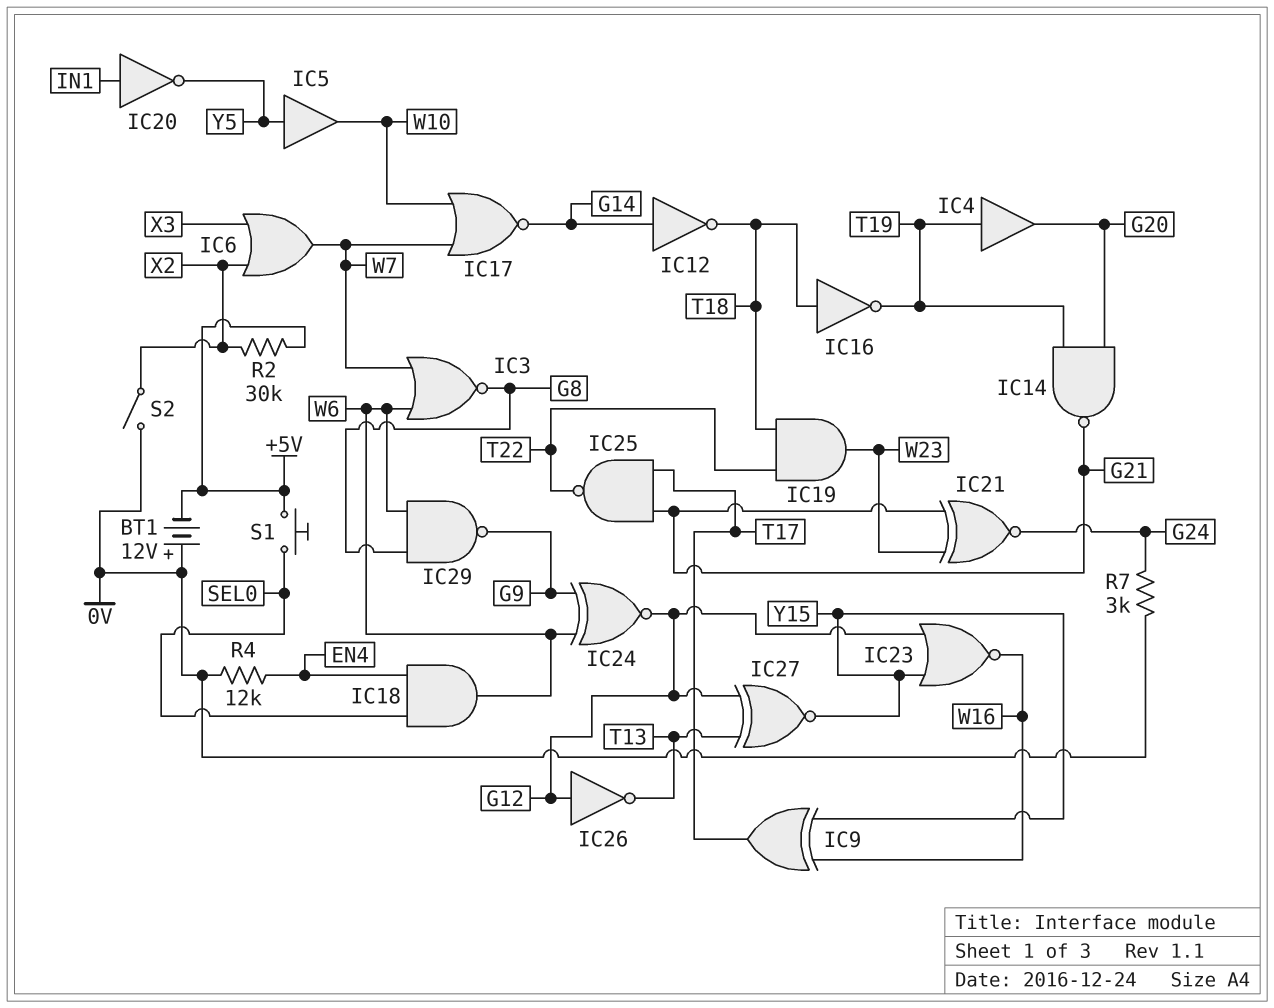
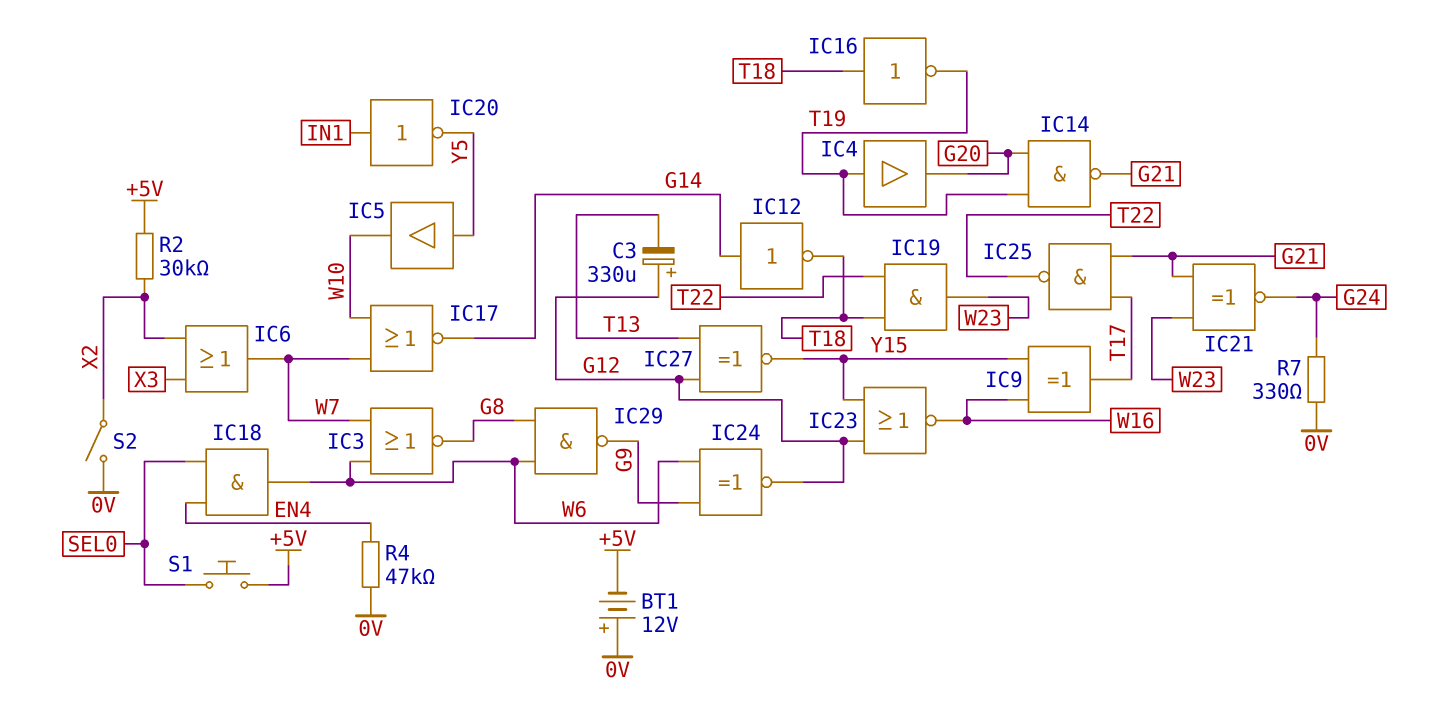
C3: none -> 330uF (plus G12, minus T13)
IC26: NOT (in G12, out T13) -> none
R4: 12k (0V, EN4) -> 47k (0V, EN4)
R7: 3k (0V, G24) -> 330 (0V, G24)

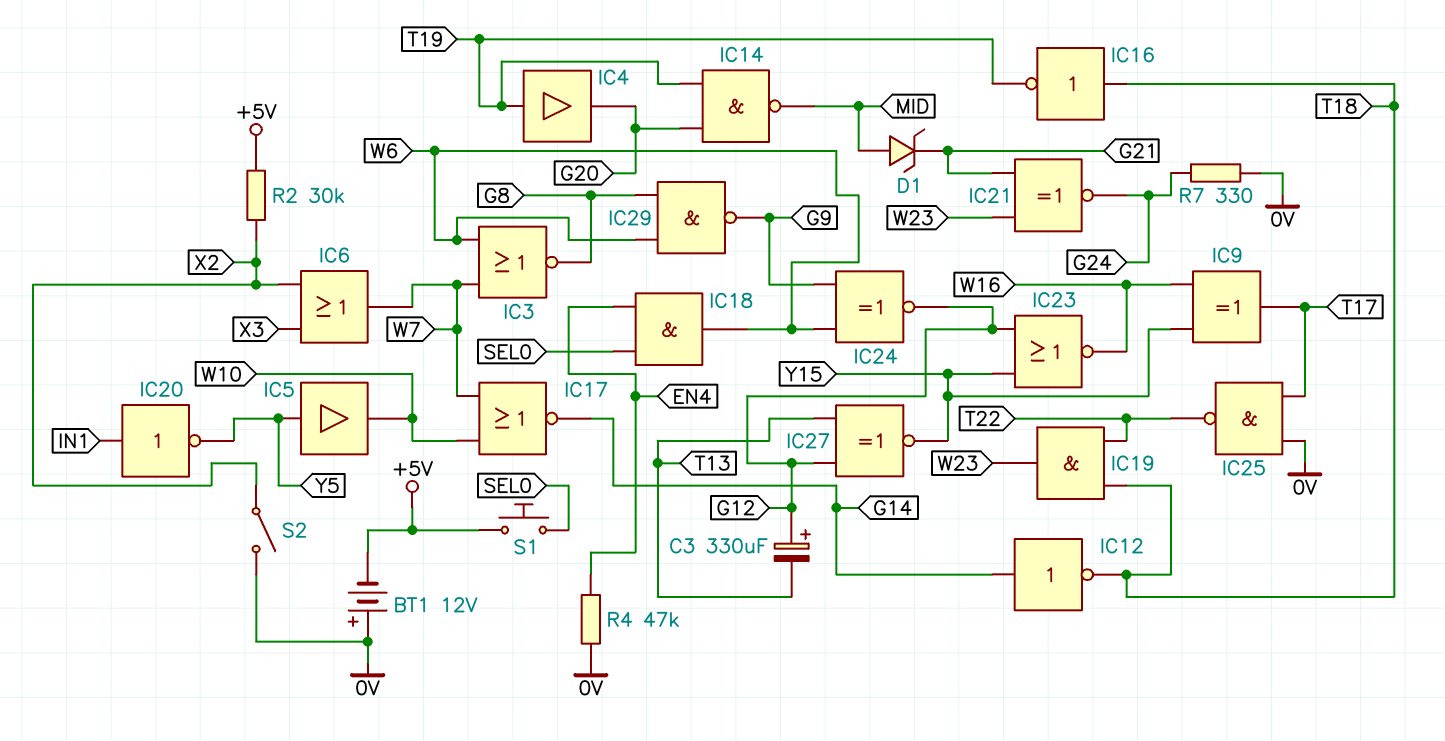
D1: none -> zener (A MID, K G21)
IC14: NAND (in G20, in T19, out G21) -> NAND (in G20, in T19, out MID)
IC25: NAND (in G21, in T17, out T22) -> NAND (in 0V, in T17, out T22)

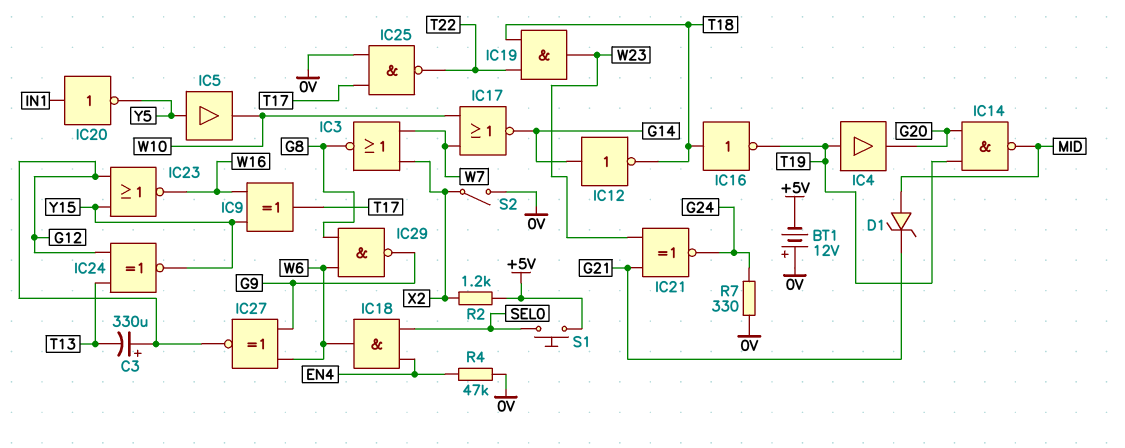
IC3: NOR (in W6, in W7, out G8) -> NOR (in W7, in X2, out G8)
IC6: OR (in X2, in X3, out W7) -> none
IC24: XNOR (in G9, in W6, out G12) -> XNOR (in G12, in T13, out Y15)
IC27: XNOR (in G12, in T13, out Y15) -> XNOR (in G9, in W6, out G12)
R2: 30k (+5V, X2) -> 1.2k (+5V, X2)

